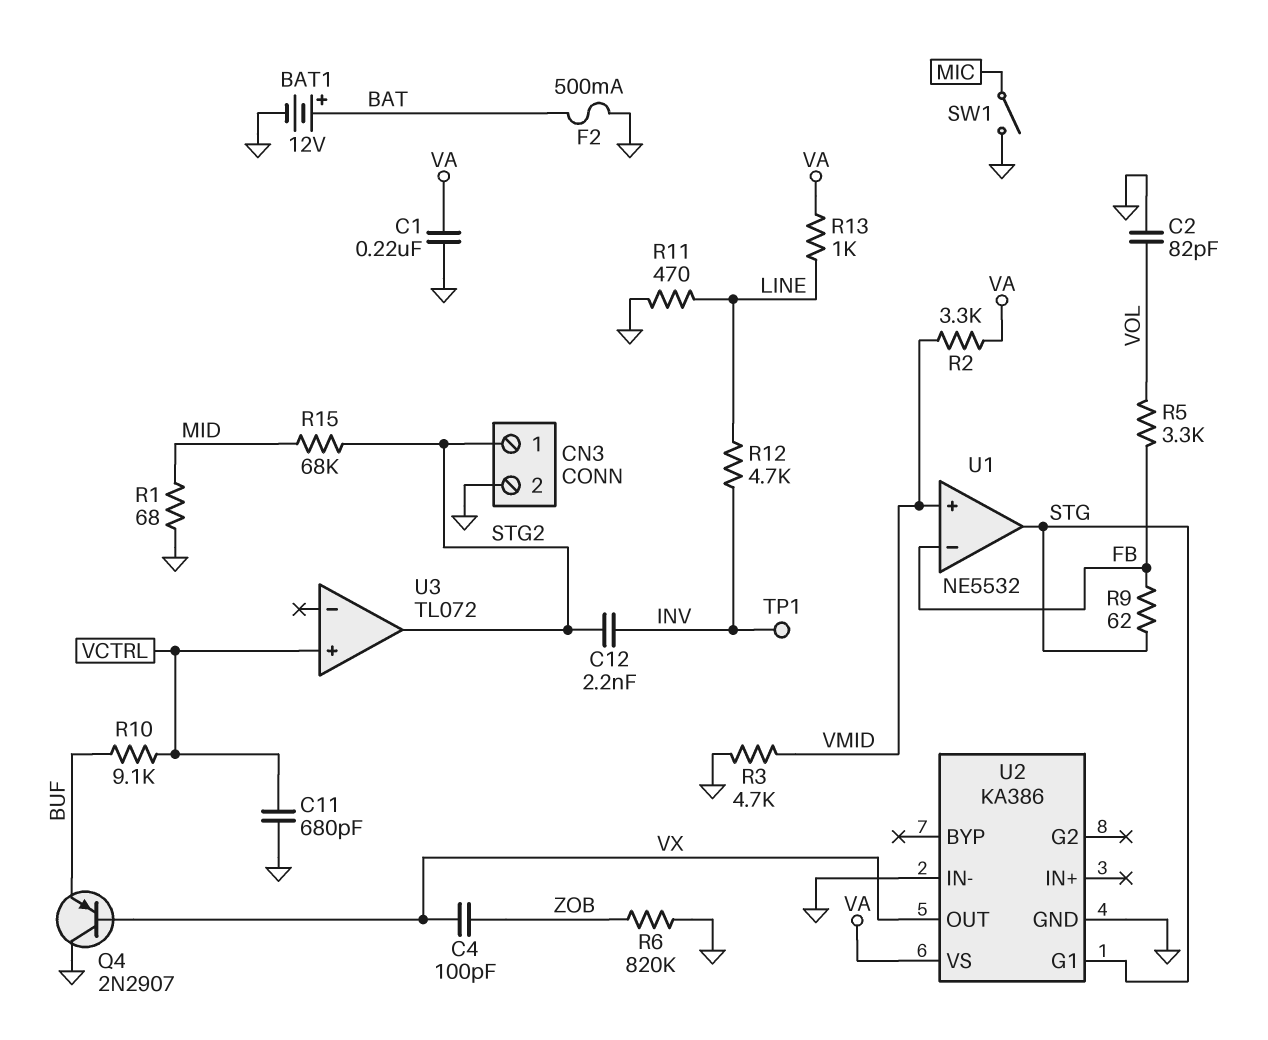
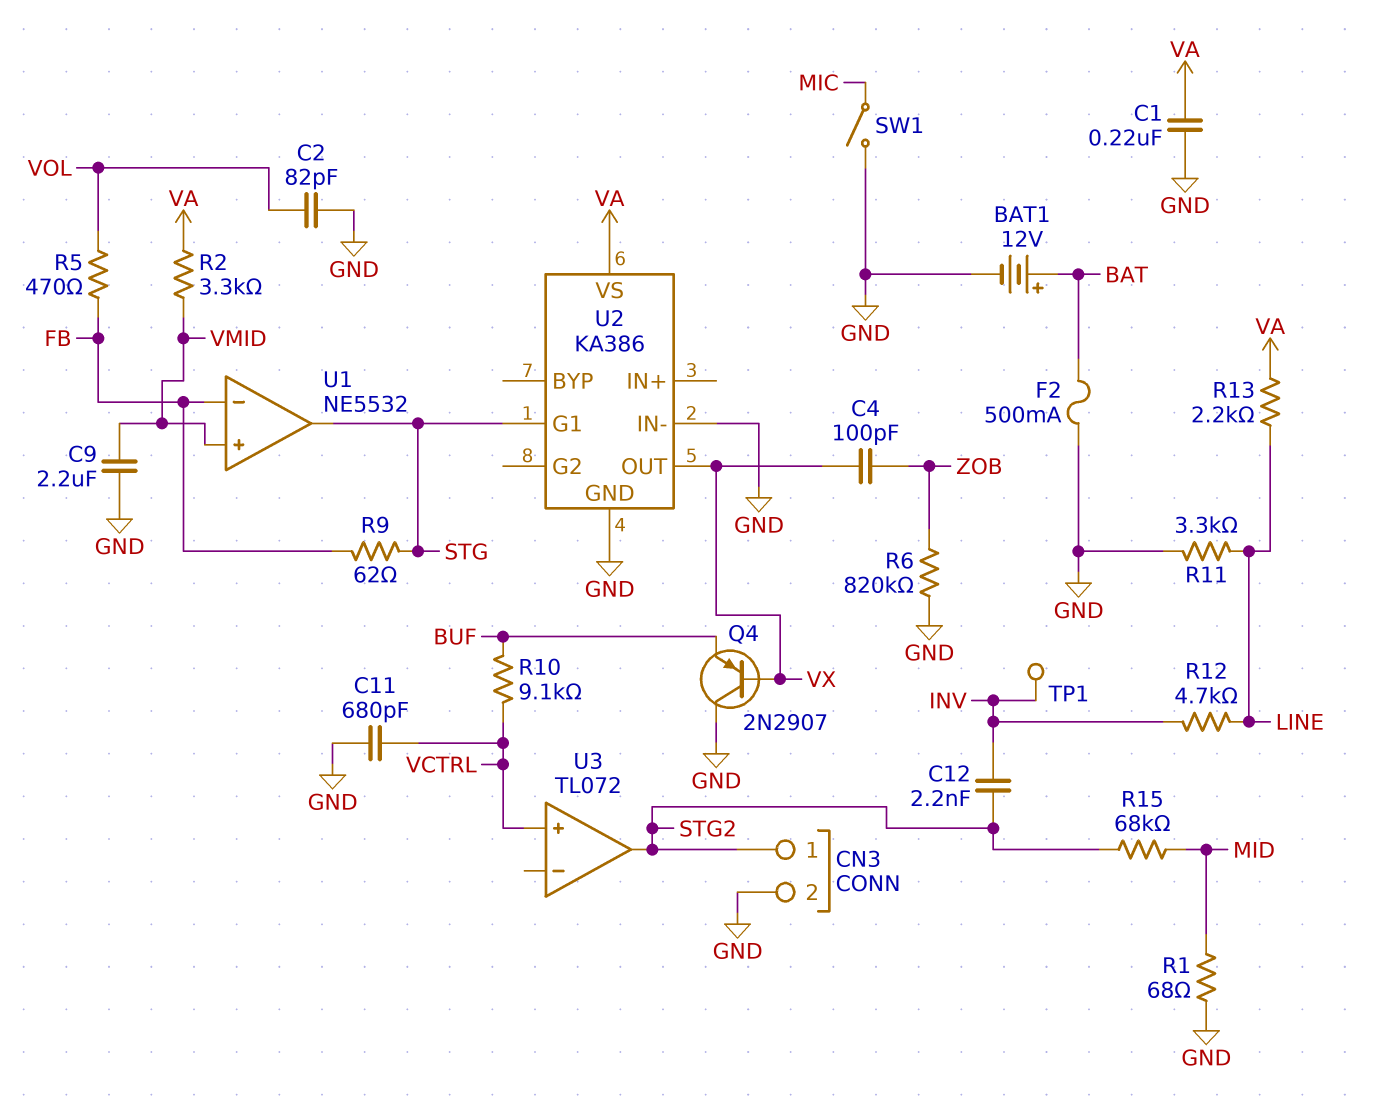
C9: none -> 2.2uF (GND, VMID)
R3: 4.7k (GND, VMID) -> none
R5: 3.3k (FB, VOL) -> 470 (FB, VOL)
R11: 470 (GND, LINE) -> 3.3k (GND, LINE)
R13: 1k (LINE, VA) -> 2.2k (LINE, VA)

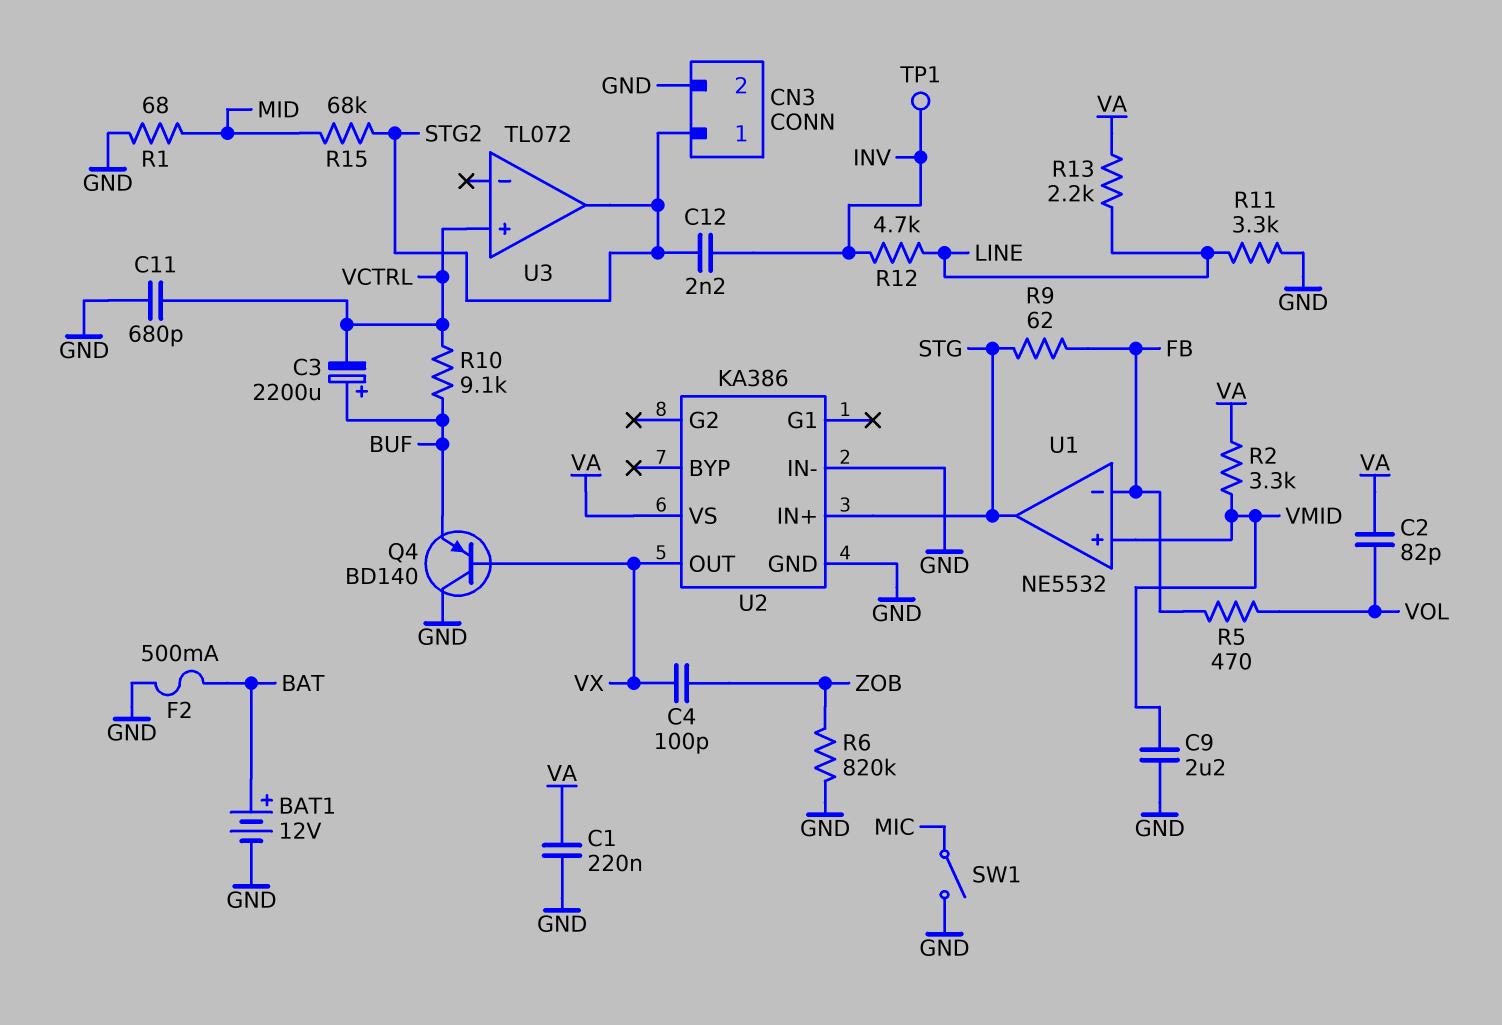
C2: 82pF (GND, VOL) -> 82pF (VA, VOL)
C3: none -> 2200uF (plus BUF, minus VCTRL)
Q4: PNP 2N2907 (B VX, C GND, E BUF) -> PNP BD140 (B VX, C GND, E BUF)
U2 pin G1: STG -> none
U2 pin IN+: none -> STG

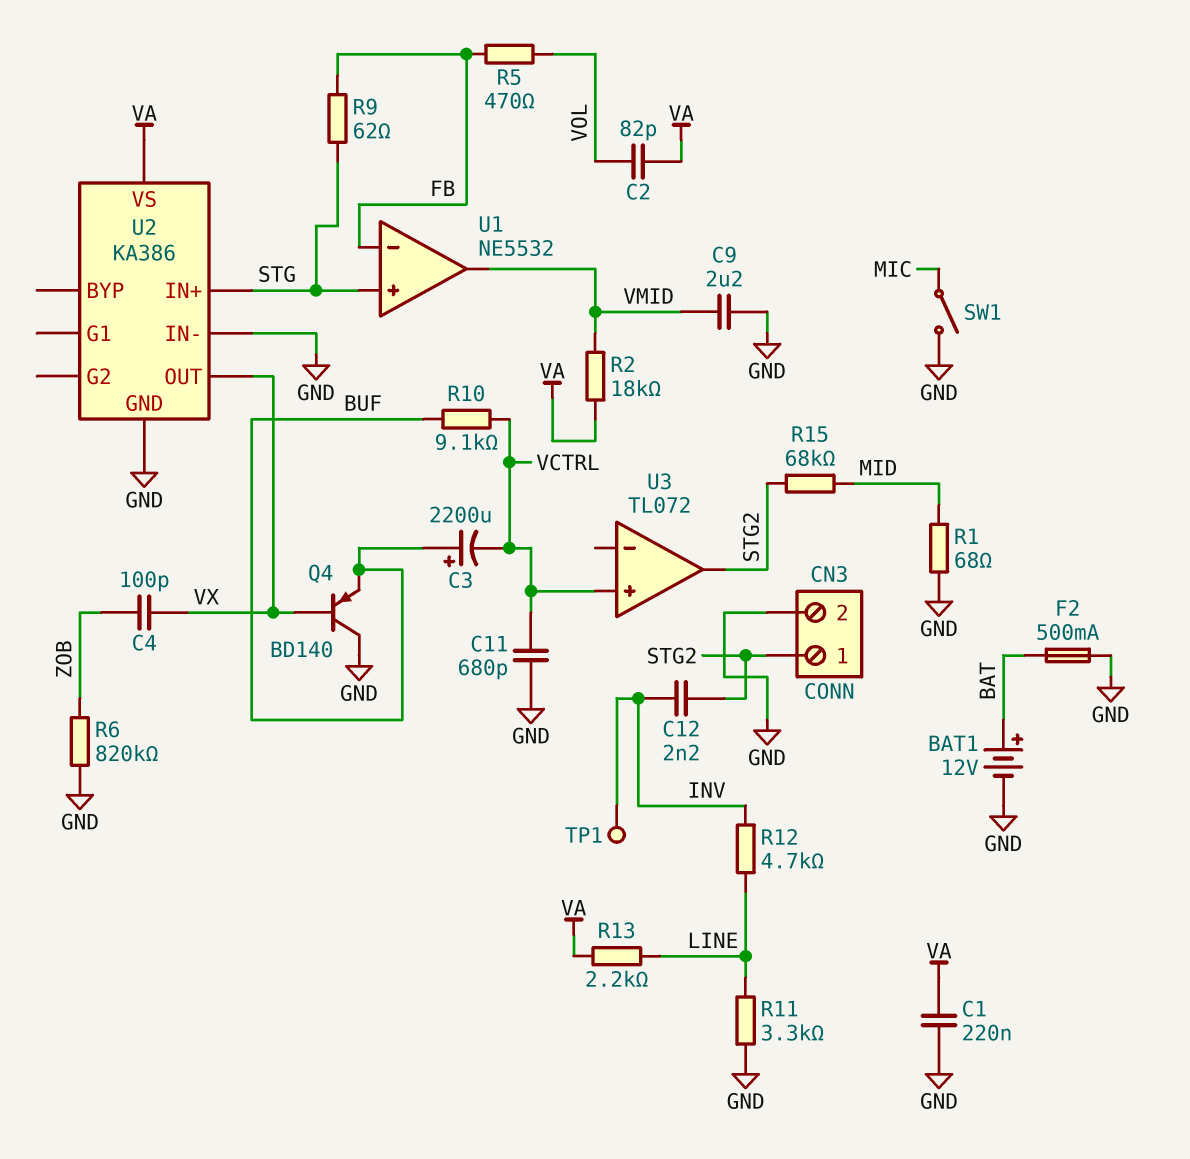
R2: 3.3k (VA, VMID) -> 18k (VA, VMID)
U1 pin in+: VMID -> STG
U1 pin out: STG -> VMID

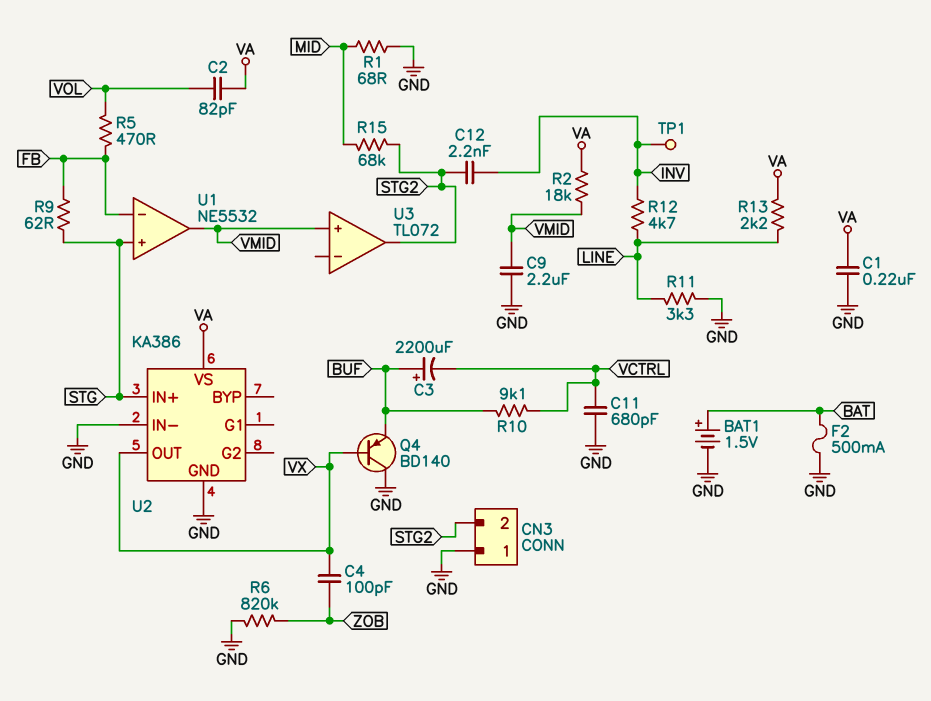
BAT1: 12V (plus BAT, minus GND) -> 1.5V (plus BAT, minus GND)
CN3 pin 1: STG2 -> GND
CN3 pin 2: GND -> STG2
SW1: switch (GND, MIC) -> none
U3 pin in+: VCTRL -> VMID

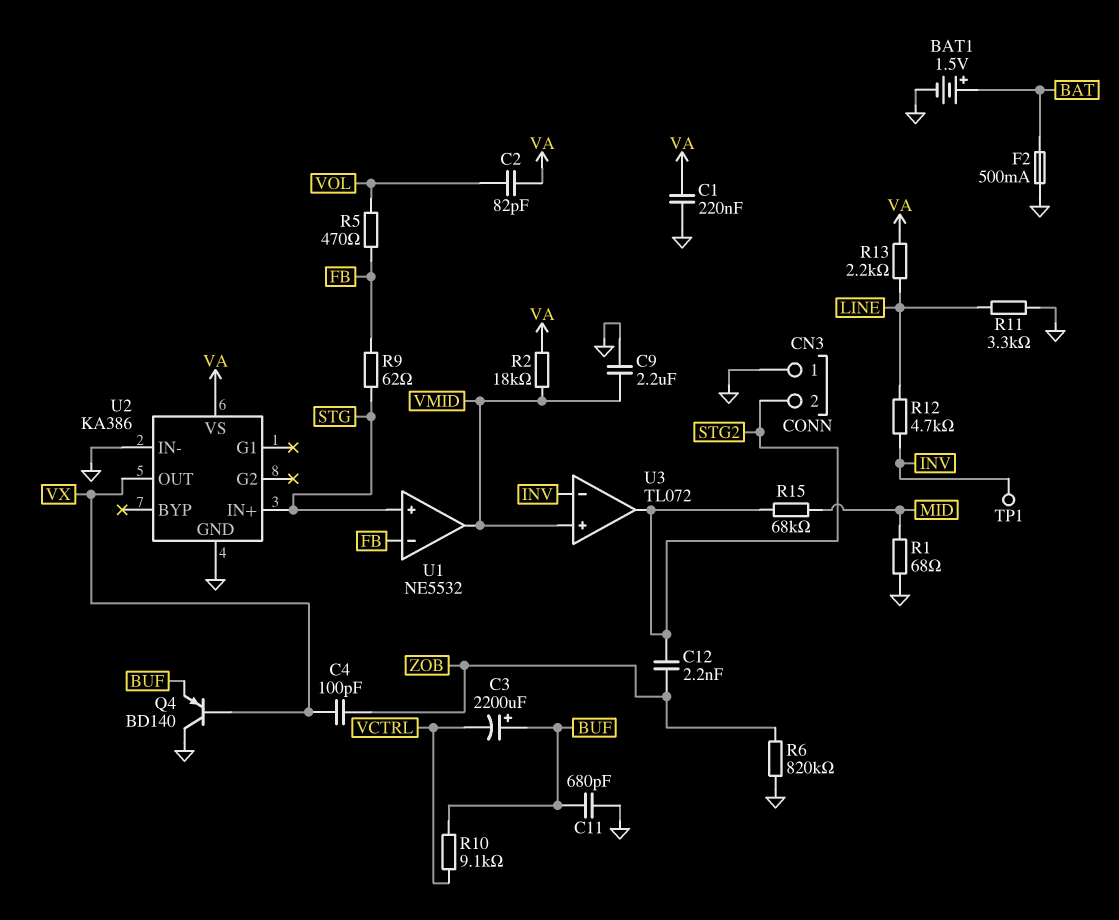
C11: 680pF (GND, VCTRL) -> 680pF (BUF, GND)
C12: 2.2nF (INV, STG2) -> 2.2nF (STG2, ZOB)
U3 pin in-: none -> INV

